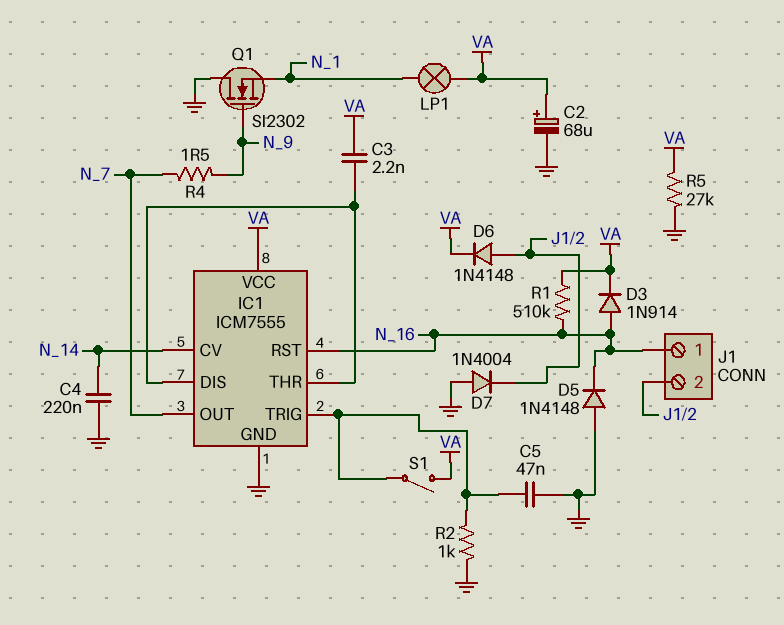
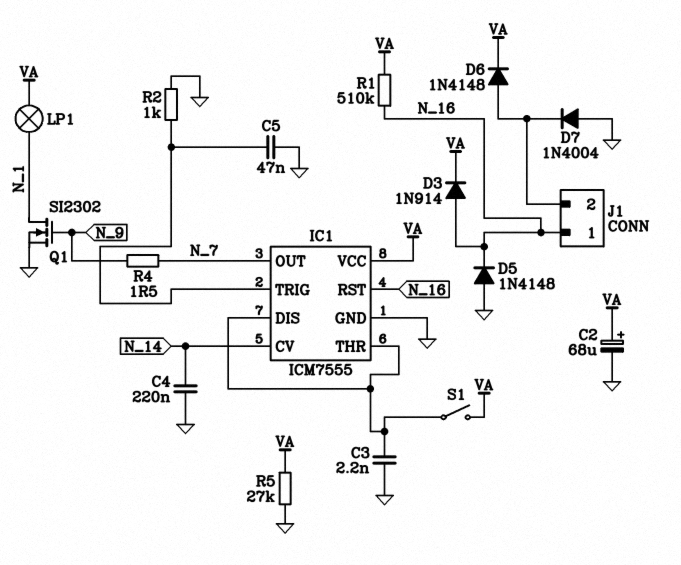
C3: 2.2nF (IC1/DIS, VA) -> 2.2nF (GND, IC1/DIS)
Q1: NMOS SI2302 (G N_9, D GND, S N_1) -> NMOS SI2302 (G N_9, D N_1, S GND)
S1: switch (IC1/TRIG, VA) -> switch (IC1/DIS, VA)

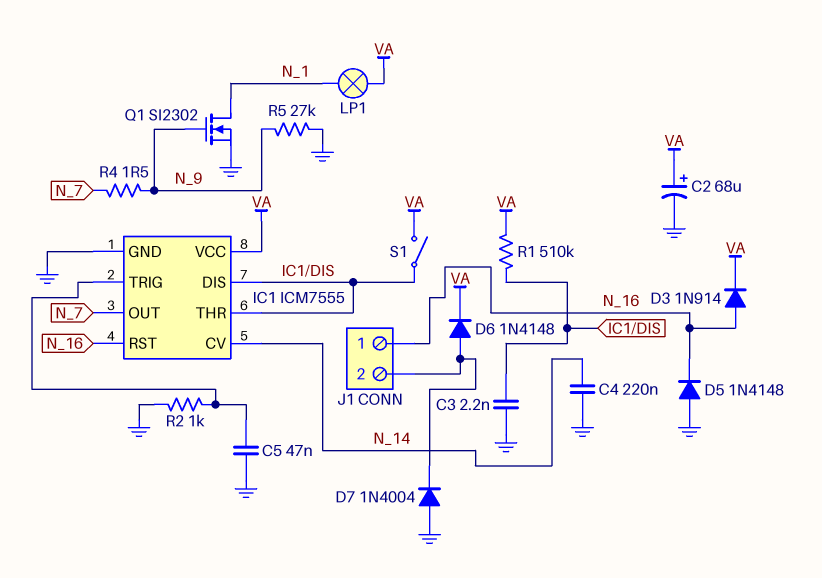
R1: 510k (N_16, VA) -> 510k (IC1/DIS, VA)
R5: 27k (GND, VA) -> 27k (GND, N_9)

